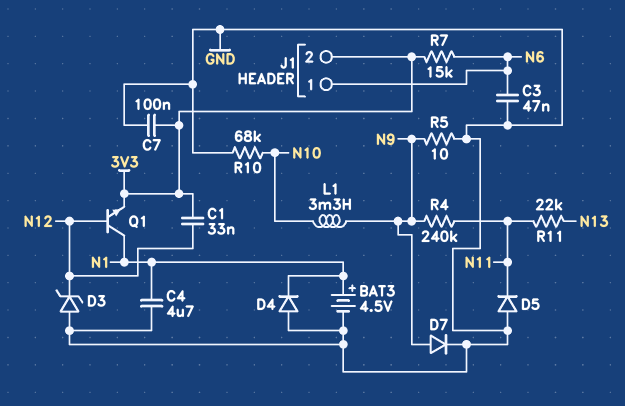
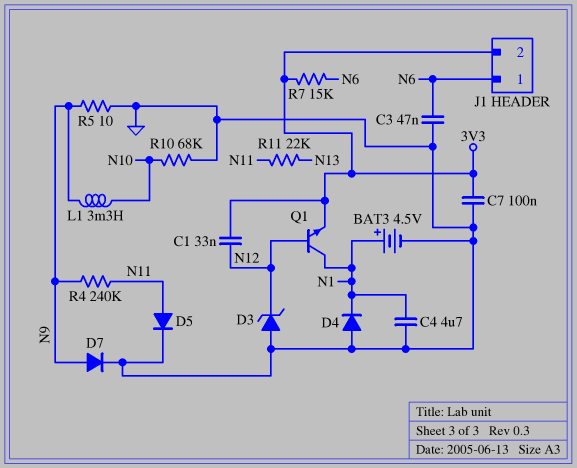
D5: diode (A GND, K N11) -> diode (A N11, K GND)

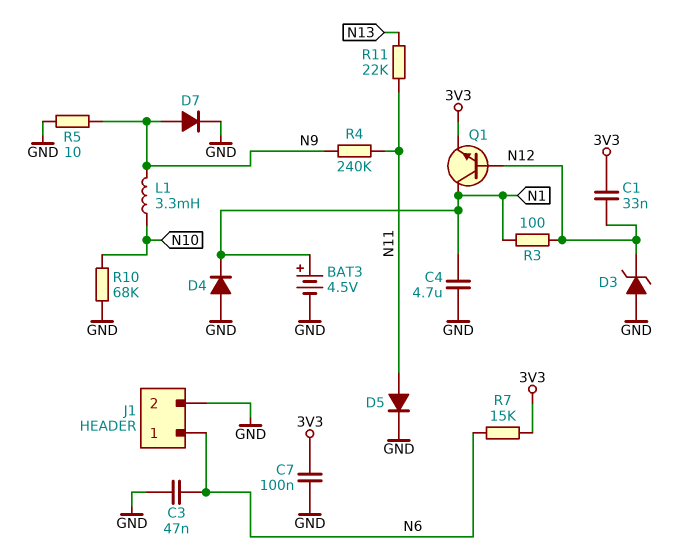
J1 pin 2: 3V3 -> GND
R3: none -> 100 (N1, N12)

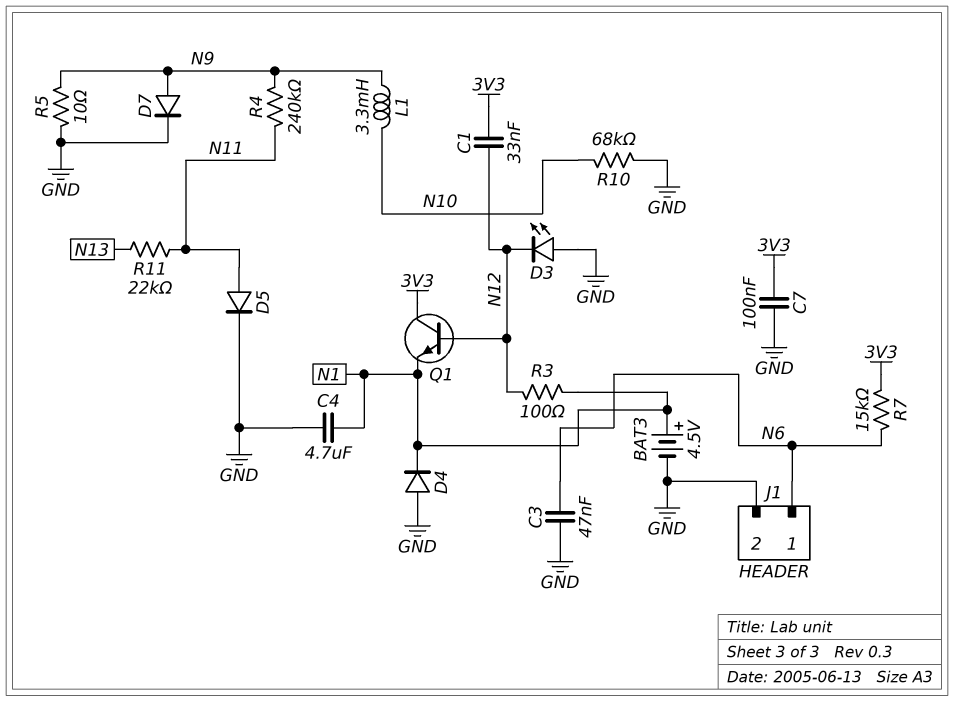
D3: zener (A GND, K N12) -> LED (A GND, K N12)
Q1: NPN (B N12, C N1, E 3V3) -> NPN (B N12, C 3V3, E N1)

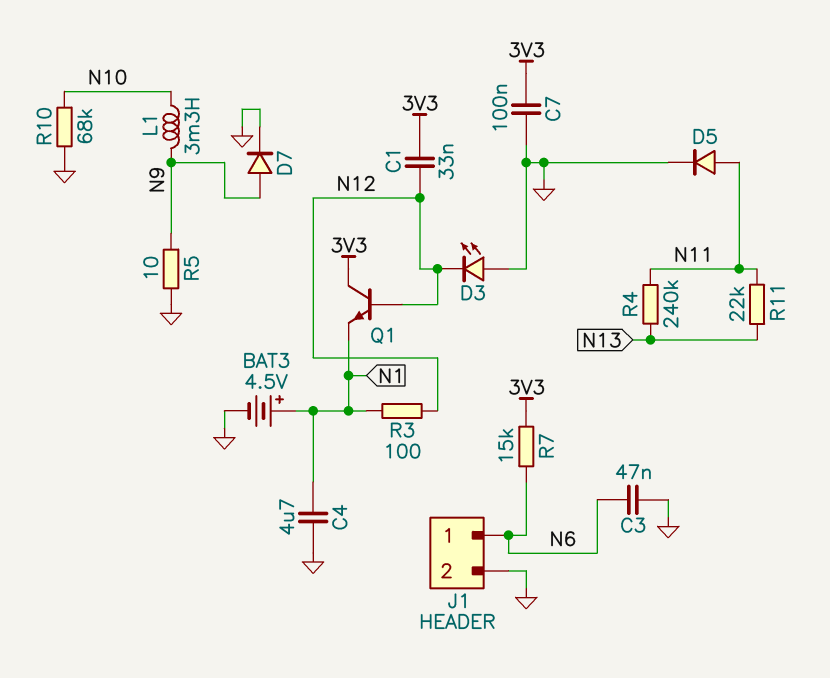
D4: diode (A GND, K N1) -> none
R4: 240k (N9, N11) -> 240k (N11, N13)

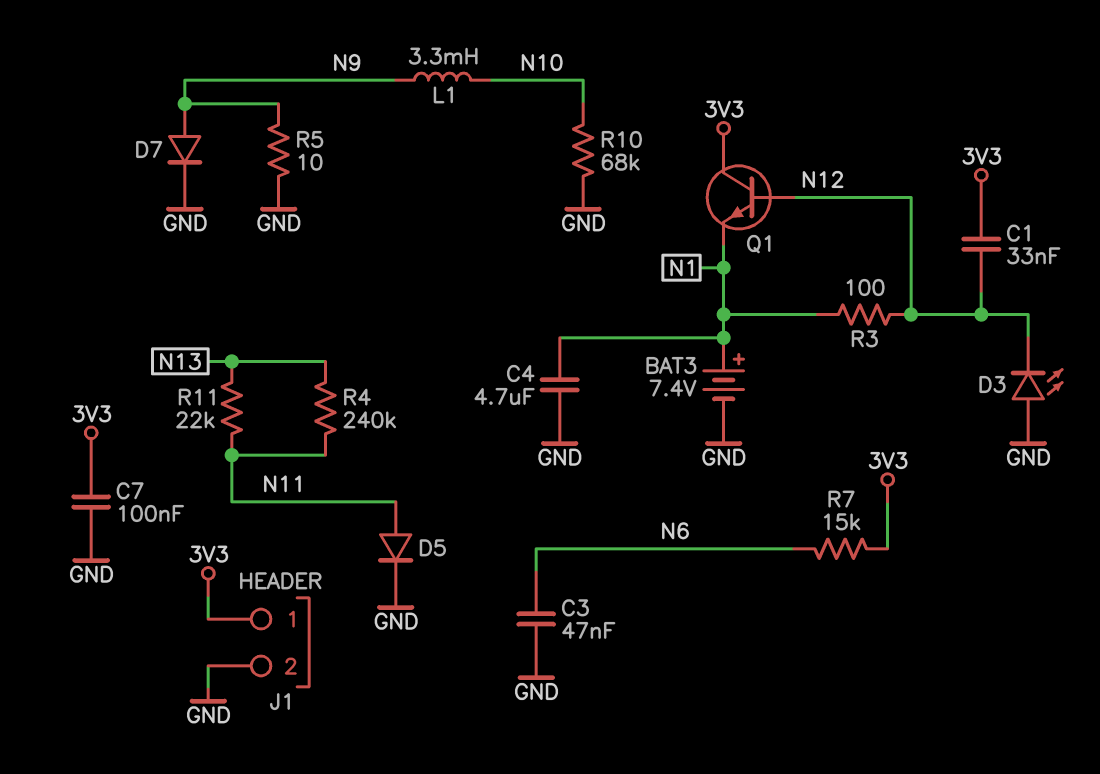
BAT3: 4.5V (plus N1, minus GND) -> 7.4V (plus N1, minus GND)
J1 pin 1: N6 -> 3V3

